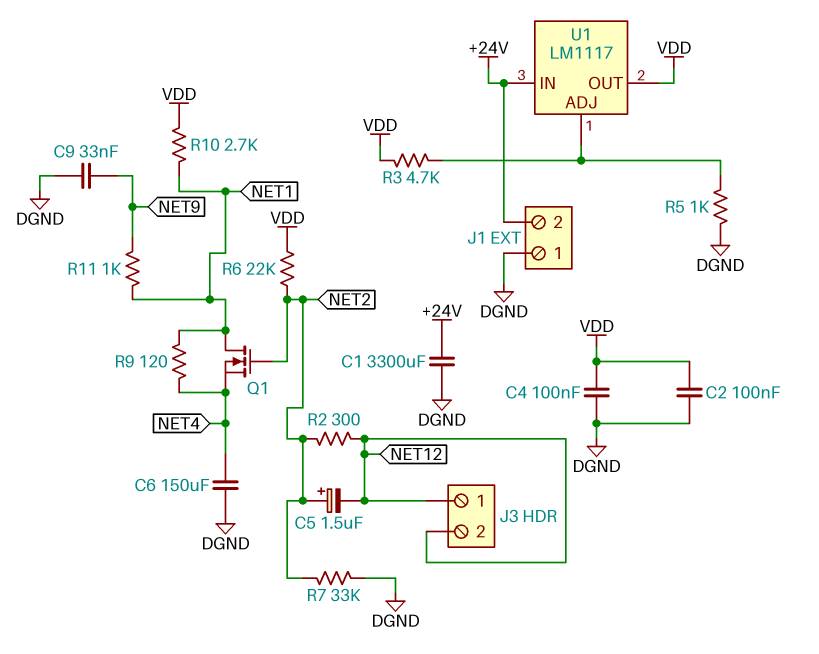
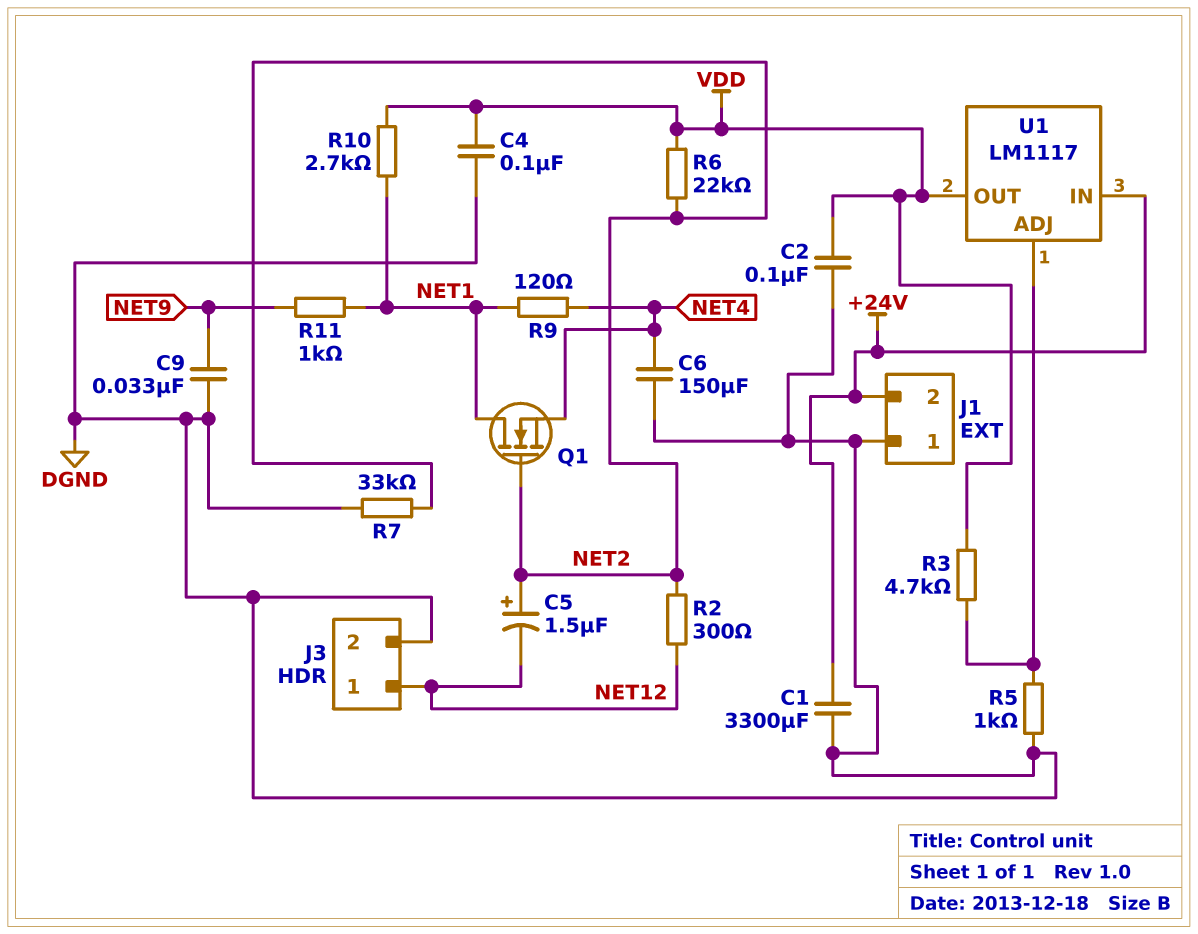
J3 pin 2: NET12 -> DGND

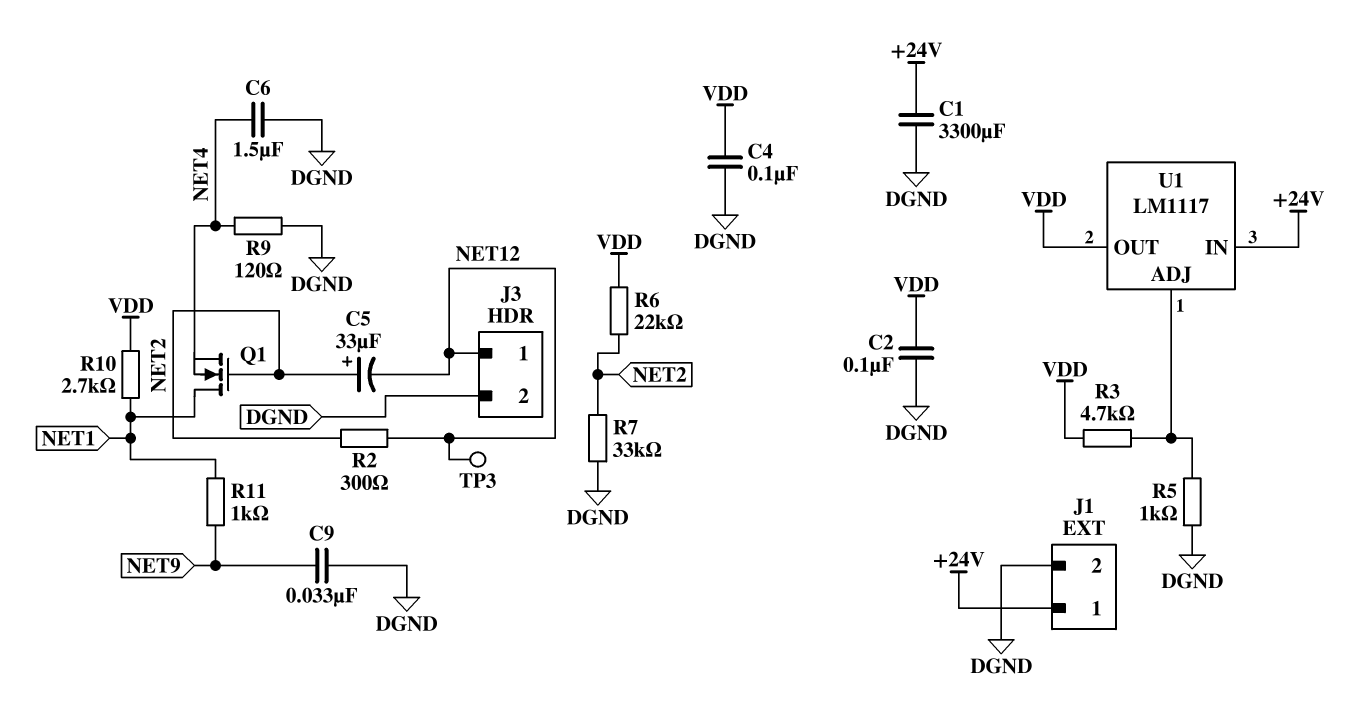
C5: 1.5uF (plus NET2, minus NET12) -> 33uF (plus NET2, minus NET12)
C6: 150uF (DGND, NET4) -> 1.5uF (DGND, NET4)
J1 pin 1: DGND -> +24V
J1 pin 2: +24V -> DGND
R9: 120 (NET1, NET4) -> 120 (DGND, NET4)
TP3: none -> test point (NET12)

